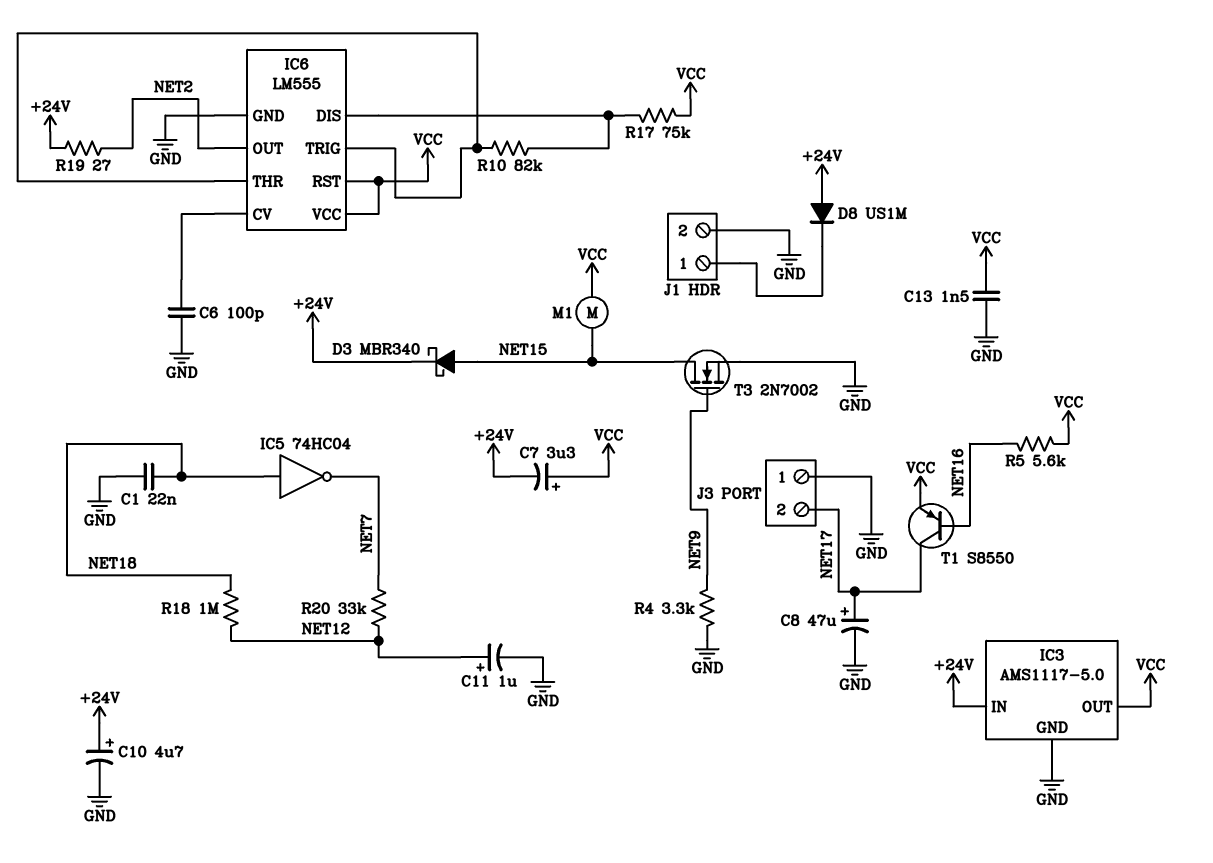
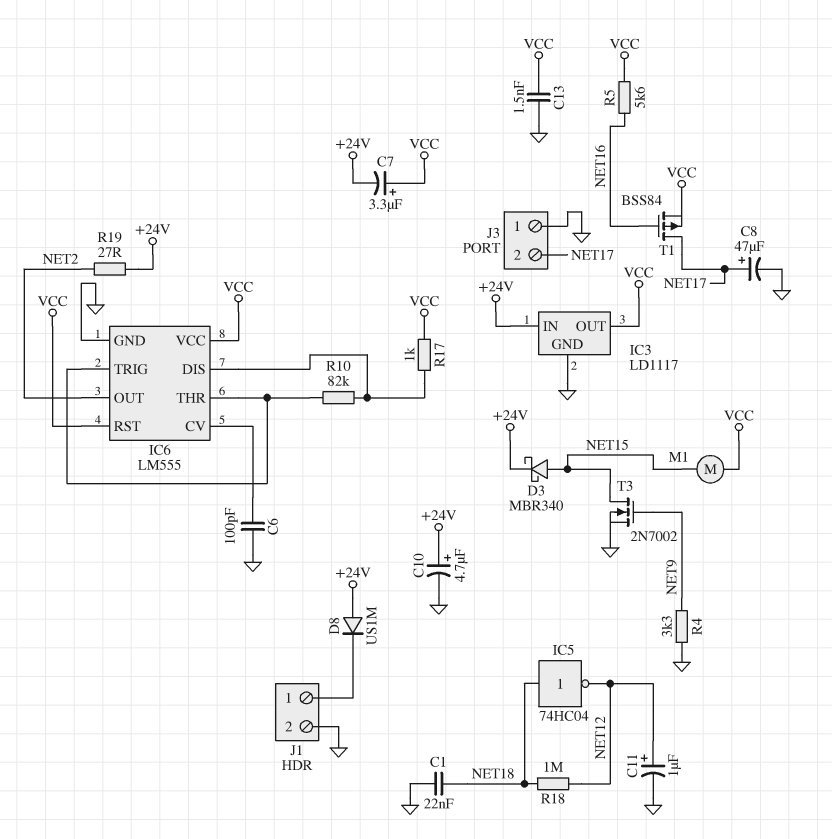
IC3: AMS1117-5.0 -> LD1117
IC5: NOT 74HC04 (in NET18, out NET7) -> NOT 74HC04 (in NET18, out NET12)
R17: 75k (IC6/DIS, VCC) -> 1k (IC6/DIS, VCC)
R20: 33k (NET7, NET12) -> none
T1: PNP S8550 (B NET16, C NET17, E VCC) -> PMOS BSS84 (G NET16, D NET17, S VCC)

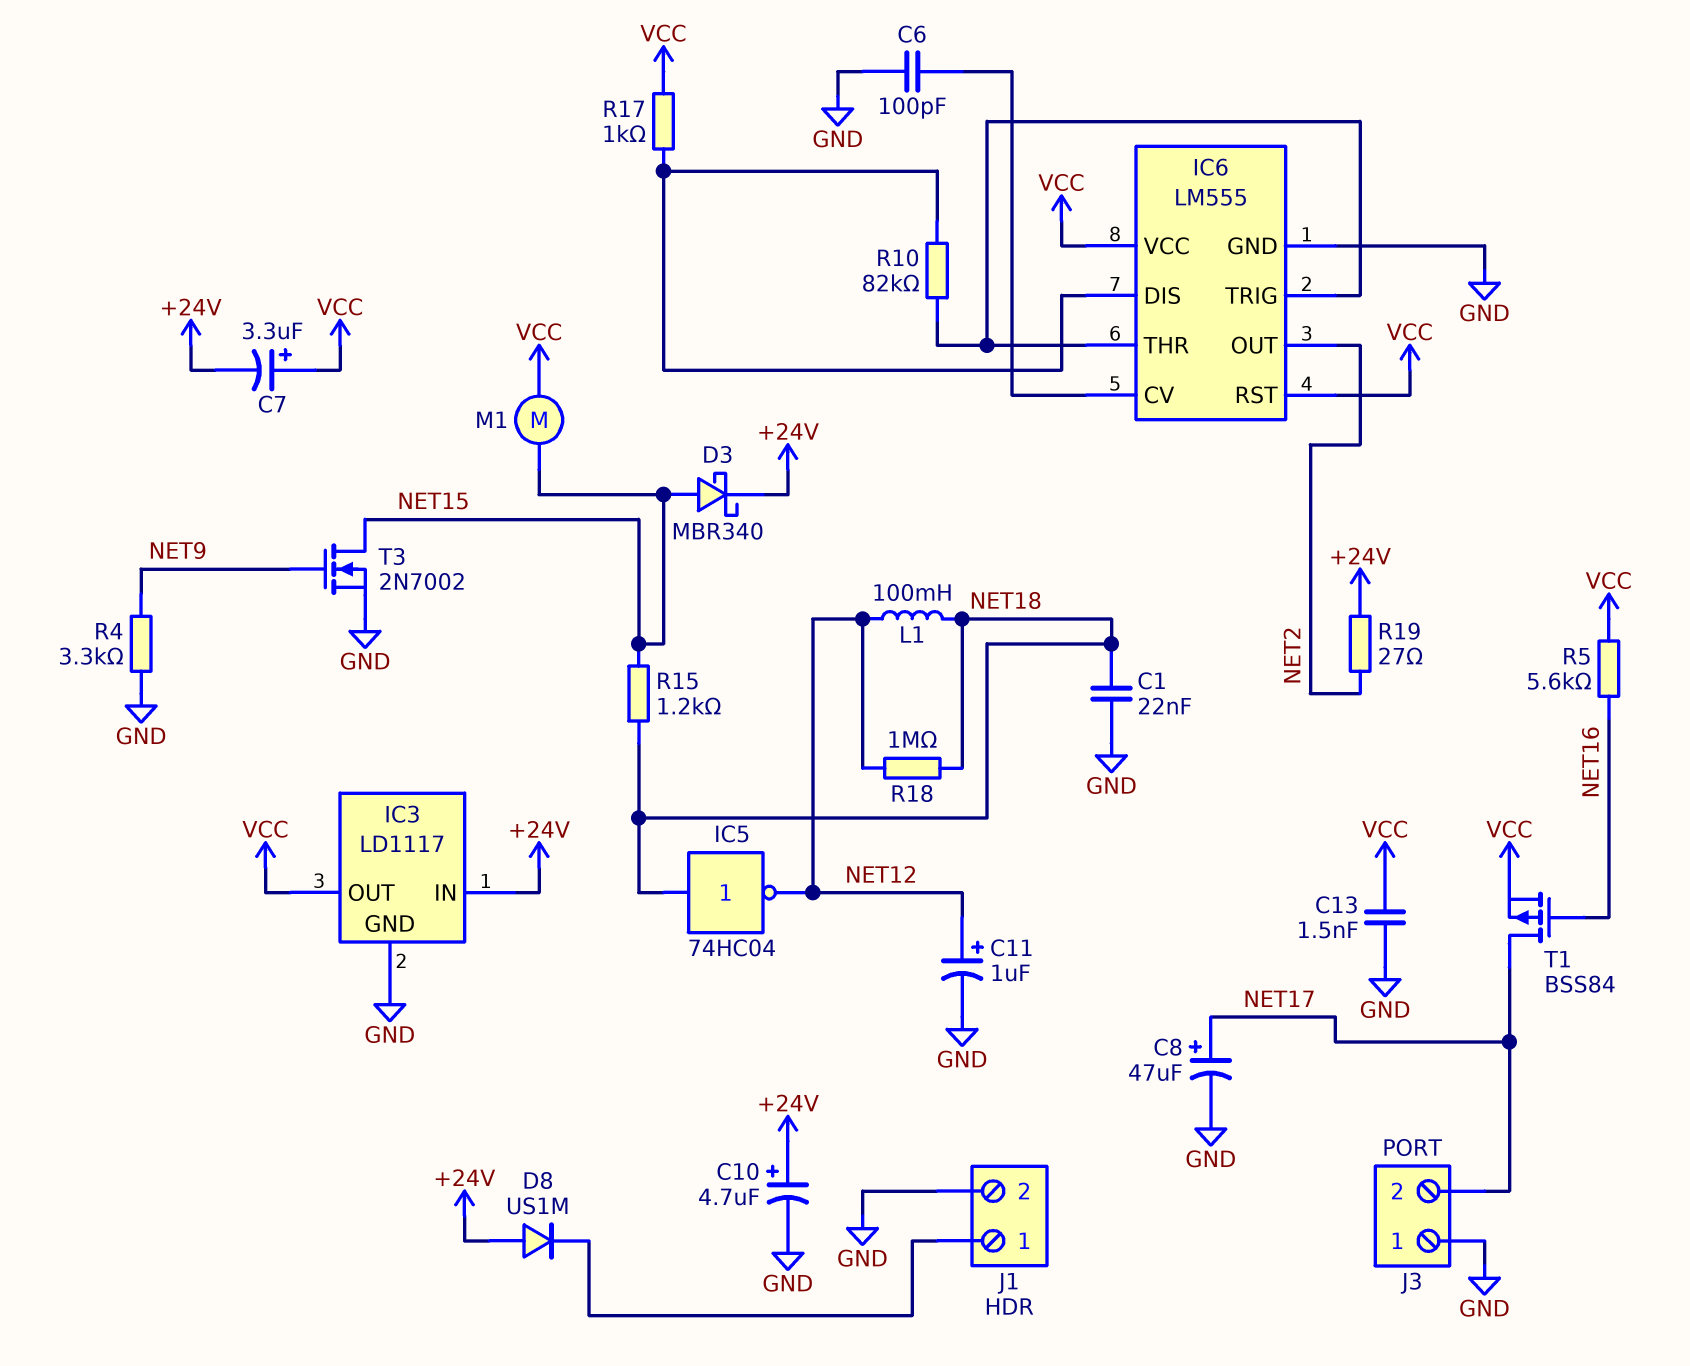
L1: none -> 100mH (NET12, NET18)
R15: none -> 1.2k (NET15, NET18)

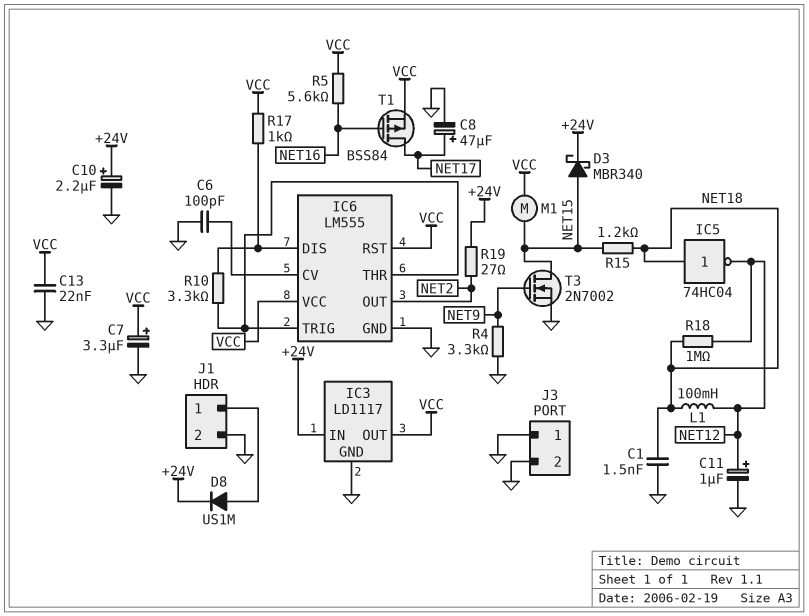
C1: 22nF (GND, NET18) -> 1.5nF (GND, NET18)
C7: 3.3uF (plus VCC, minus +24V) -> 3.3uF (plus VCC, minus GND)
C10: 4.7uF (plus +24V, minus GND) -> 2.2uF (plus +24V, minus GND)
C13: 1.5nF (GND, VCC) -> 22nF (GND, VCC)
D8: diode US1M (A +24V, K J1/1) -> diode US1M (A J1/1, K +24V)
J3 pin 2: NET17 -> GND
R10: 82k (IC6/DIS, IC6/THR) -> 3.3k (IC6/DIS, IC6/THR)

